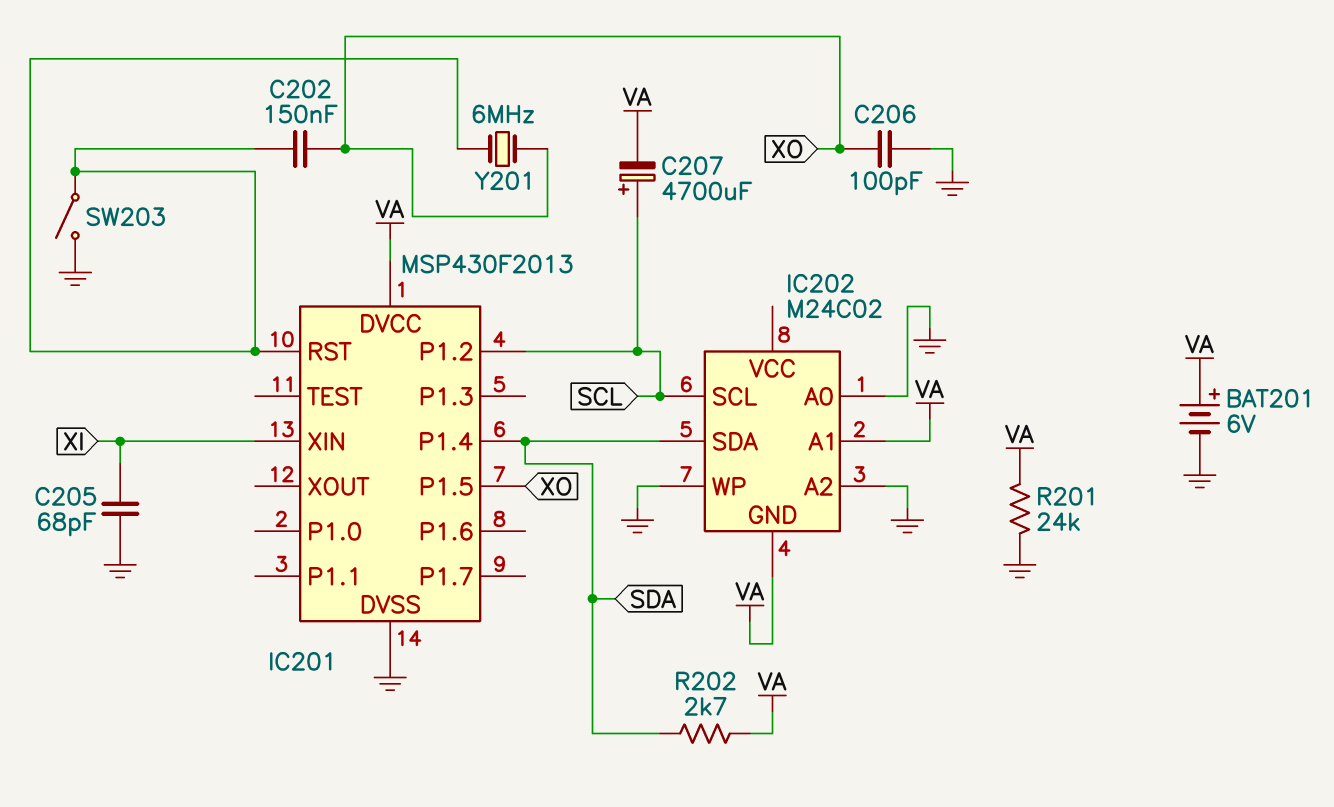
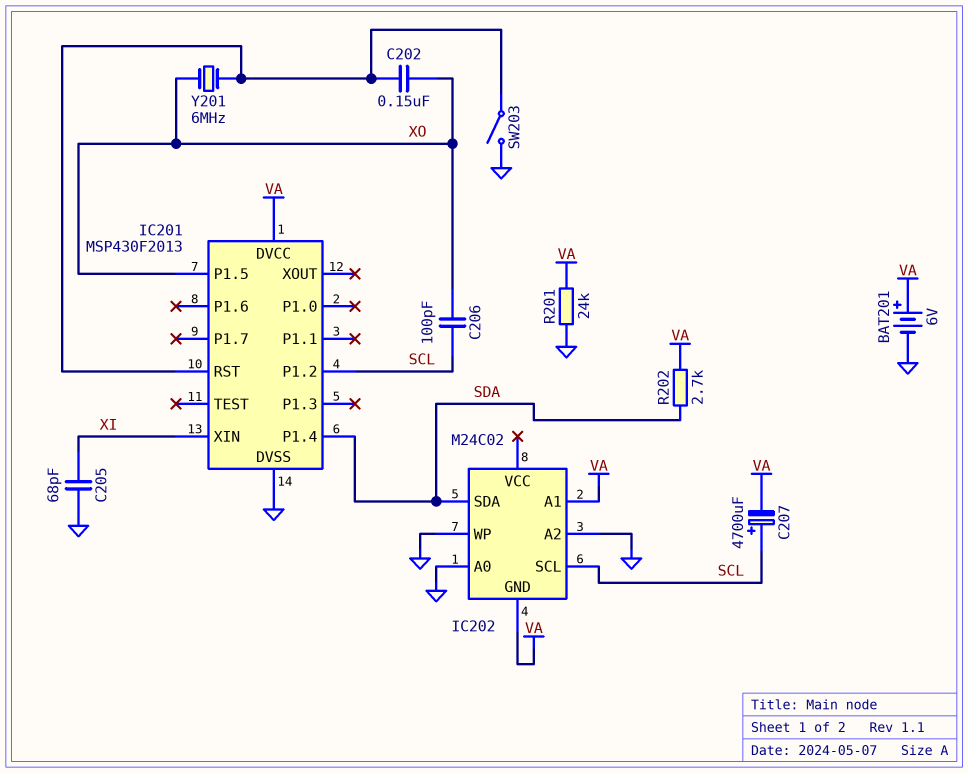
C206: 100pF (GND, XO) -> 100pF (SCL, XO)

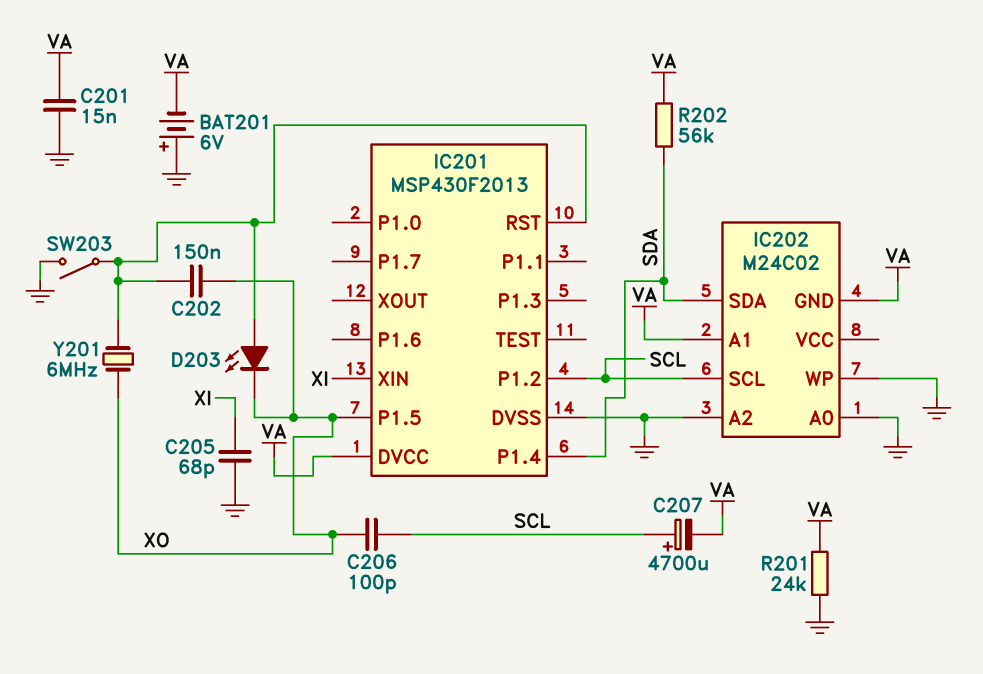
BAT201: 6V (plus VA, minus GND) -> 6V (plus GND, minus VA)
C201: none -> 15nF (GND, VA)
D203: none -> LED (A IC201/RST, K XO)
R202: 2.7k (SDA, VA) -> 56k (SDA, VA)

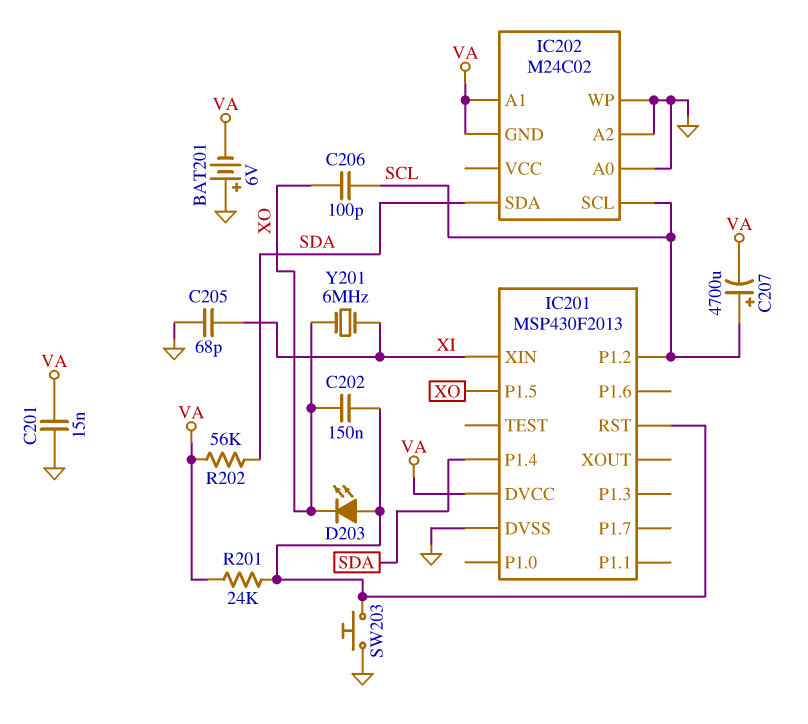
R201: 24k (GND, VA) -> 24k (IC201/RST, VA)
SW203: switch (GND, IC201/RST) -> button (GND, IC201/RST)
Y201: 6MHz (IC201/RST, XO) -> 6MHz (XI, XO)

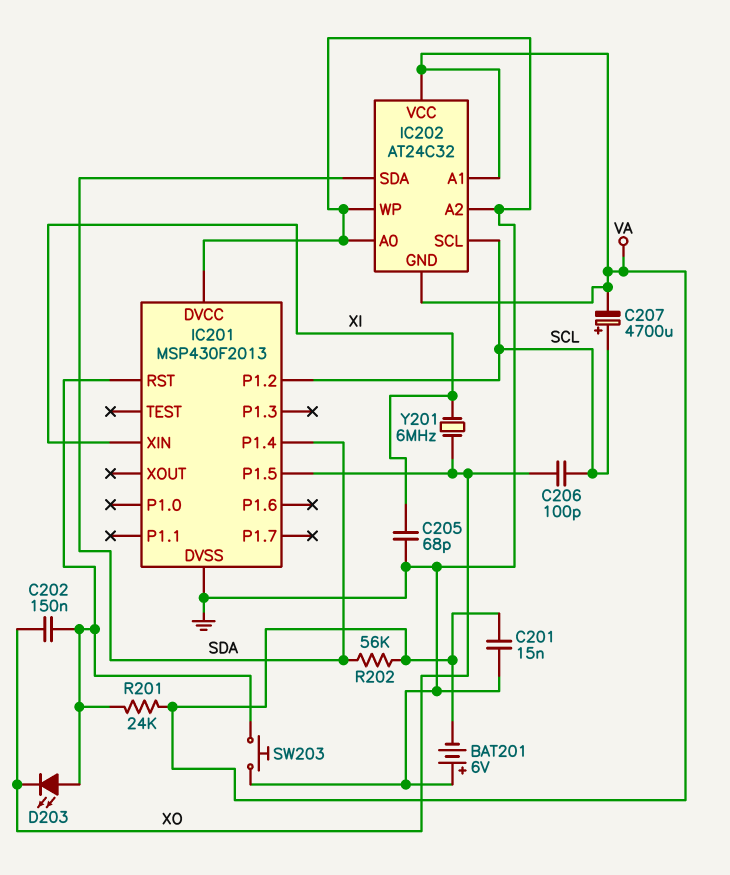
IC201 pin DVCC: VA -> GND
IC202: M24C02 -> AT24C32
IC202 pin VCC: none -> VA

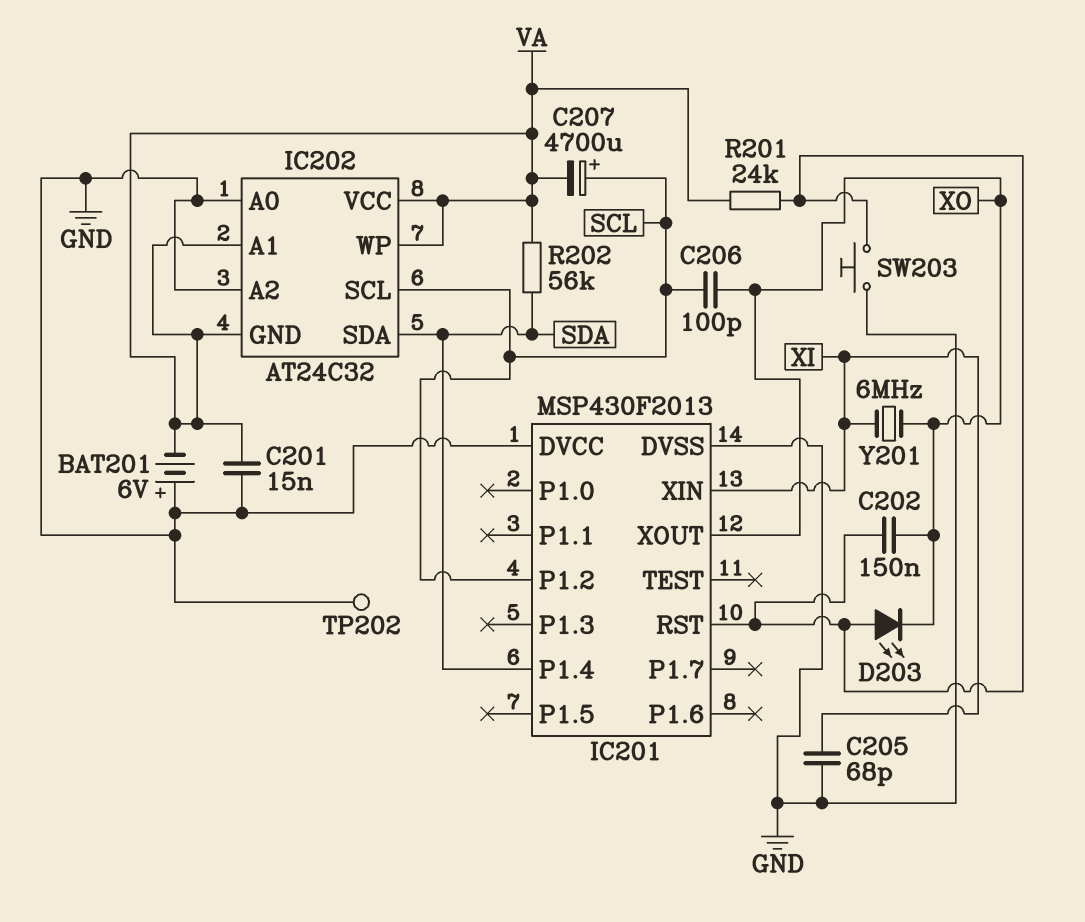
IC201 pin P1.5: XO -> none
IC201 pin XOUT: none -> XO
IC202 pin WP: GND -> VA
TP202: none -> test point (GND)

